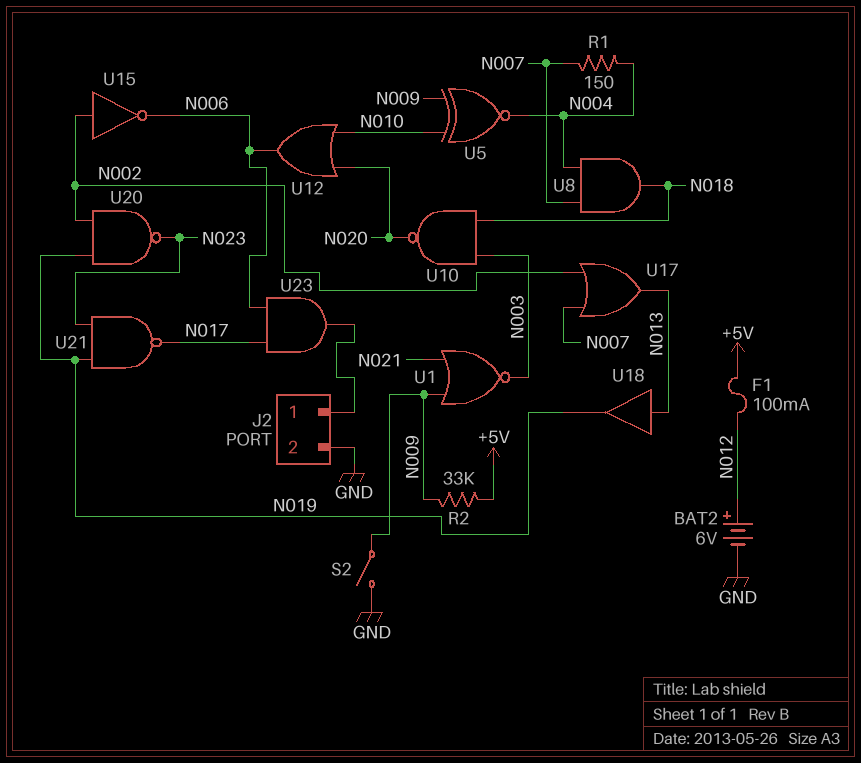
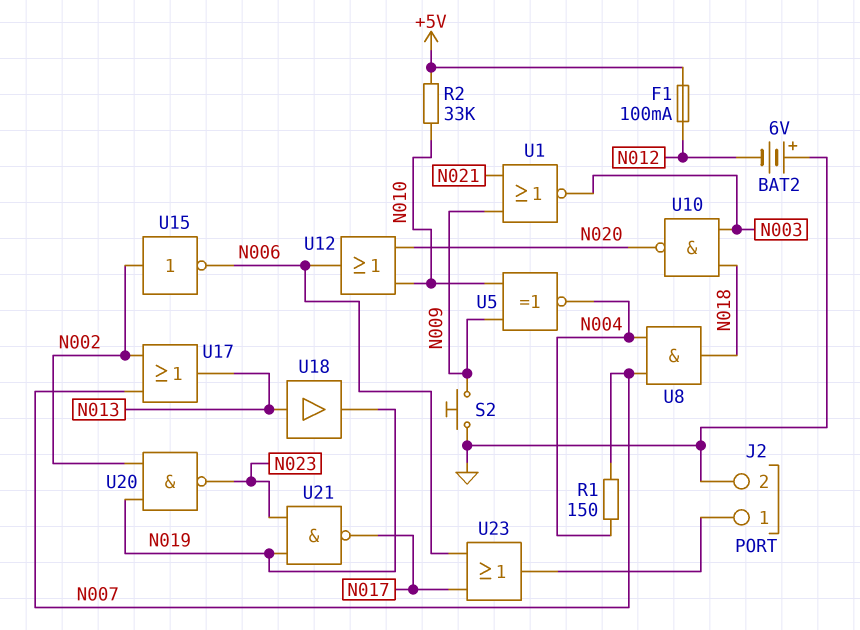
BAT2: 6V (plus N012, minus GND) -> 6V (plus GND, minus N012)
R2: 33k (+5V, N009) -> 33k (+5V, N010)
S2: switch (GND, N009) -> button (GND, N009)
U23: AND (in N006, in N017, out J2/1) -> OR (in N006, in N017, out J2/1)

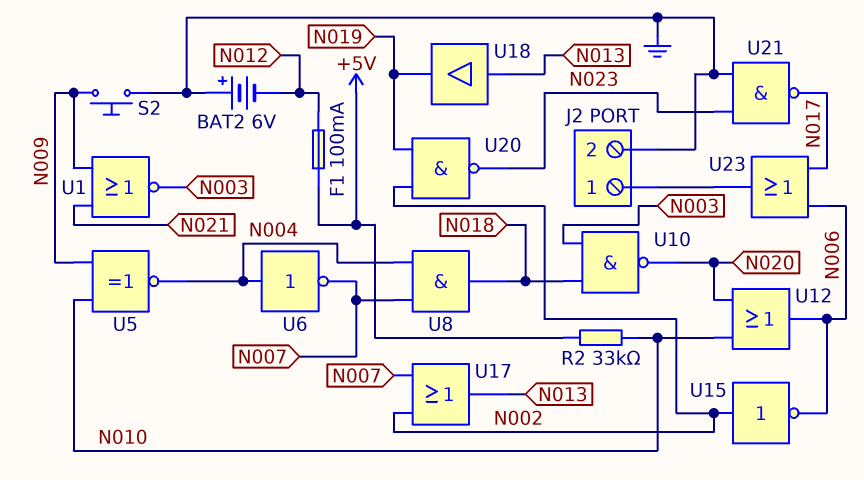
R1: 150 (N004, N007) -> none
U6: none -> NOT (in N004, out N007)
U21: NAND (in N019, in N023, out N017) -> NAND (in GND, in N023, out N017)

